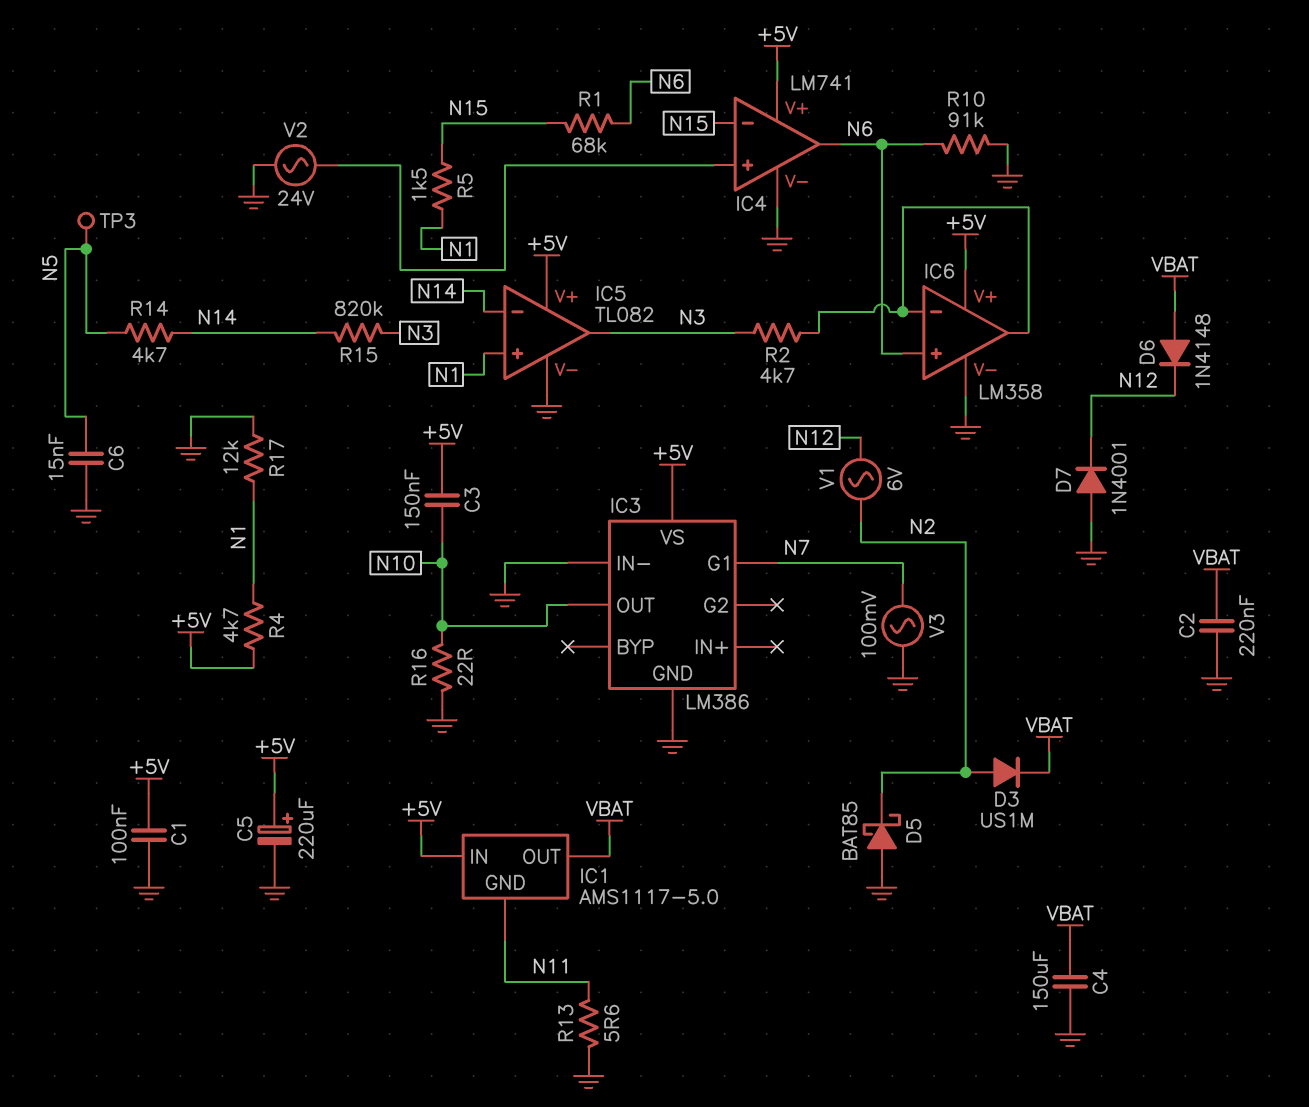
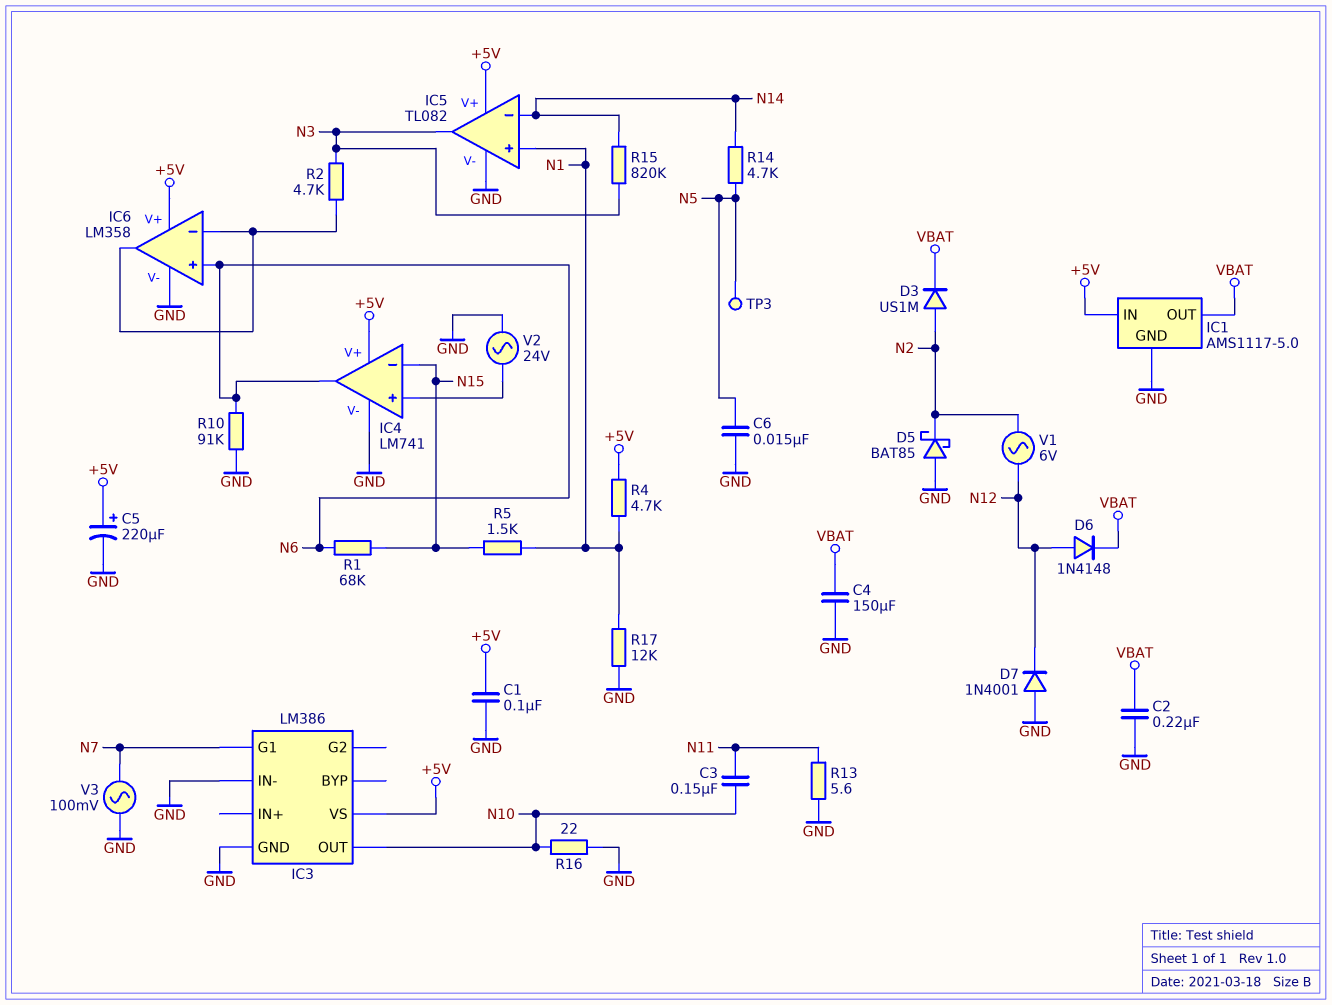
C3: 150nF (+5V, N10) -> 150nF (N10, N11)
D6: diode 1N4148 (A VBAT, K N12) -> diode 1N4148 (A N12, K VBAT)
IC1 pin GND: N11 -> GND

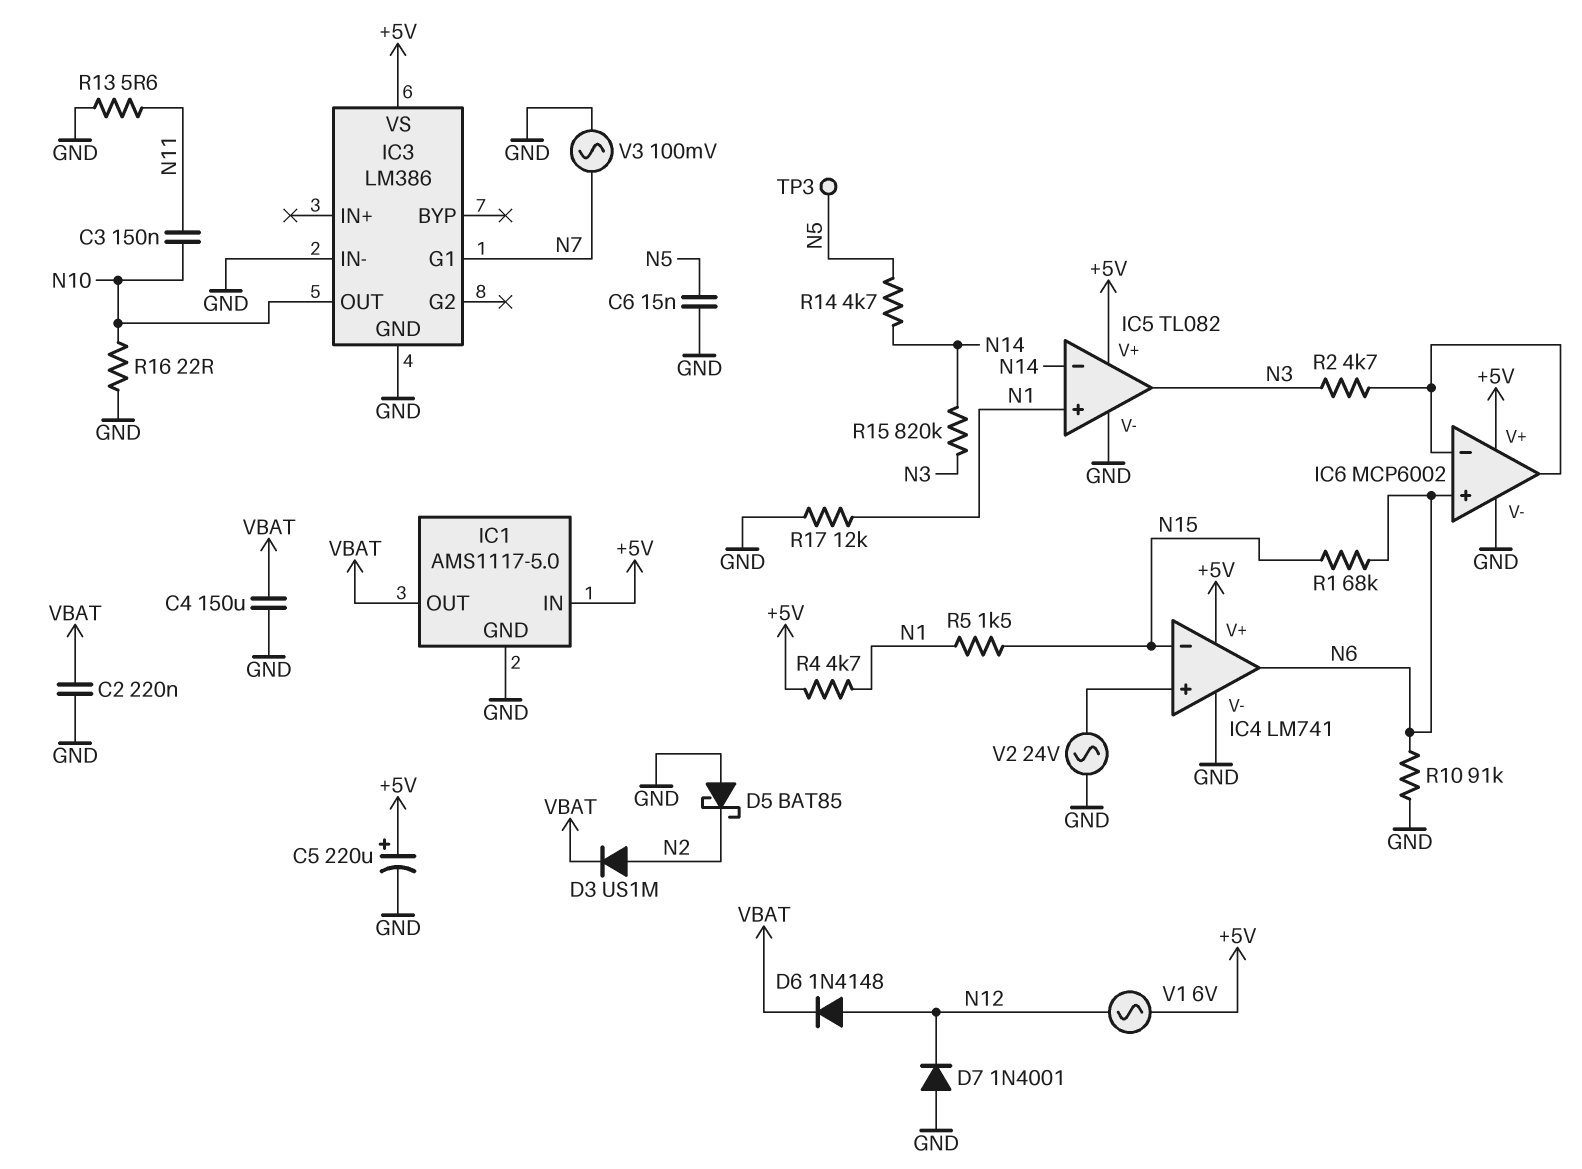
C1: 100nF (+5V, GND) -> none
IC6: LM358 -> MCP6002
V1: AC 6V (N2, N12) -> AC 6V (+5V, N12)

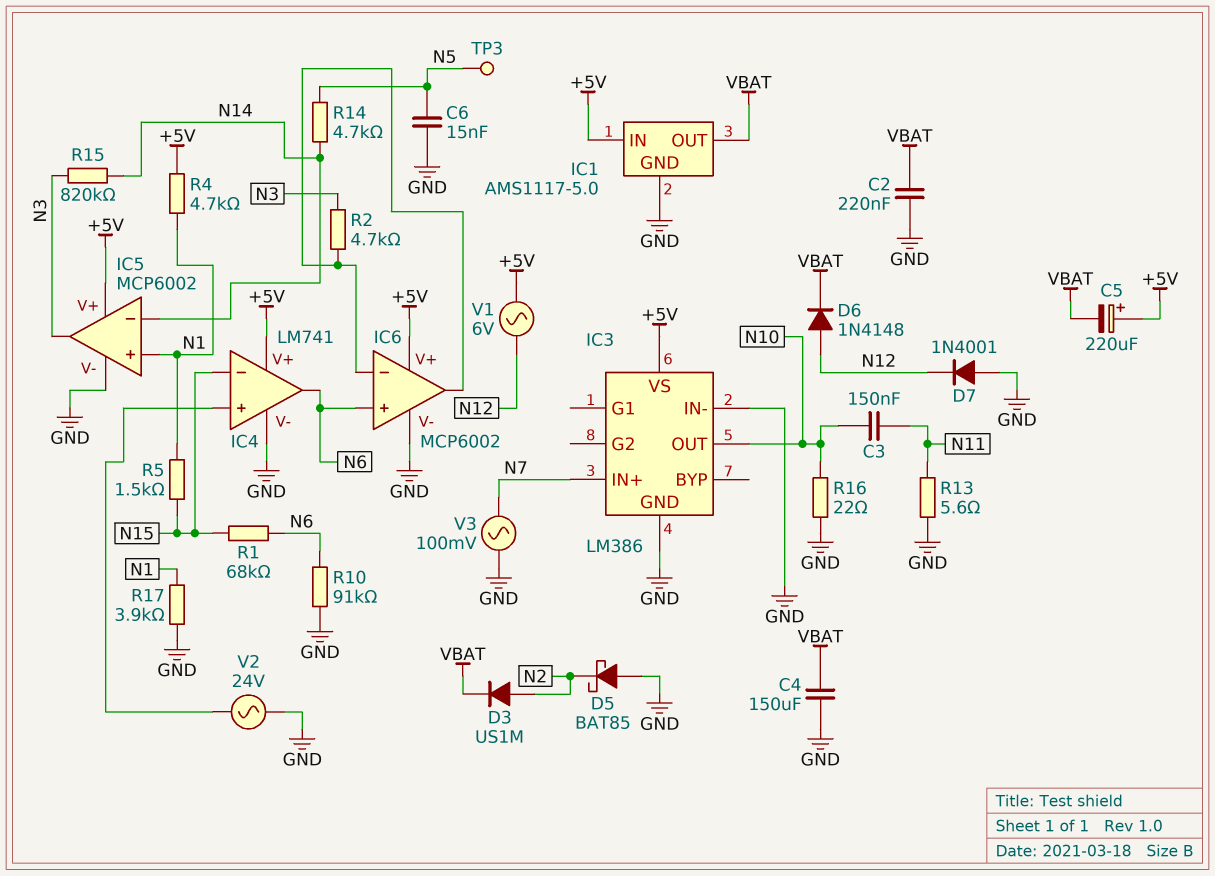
C5: 220uF (plus +5V, minus GND) -> 220uF (plus +5V, minus VBAT)
IC3 pin G1: N7 -> none
IC3 pin IN+: none -> N7
IC5: TL082 -> MCP6002
R17: 12k (GND, N1) -> 3.9k (GND, N1)

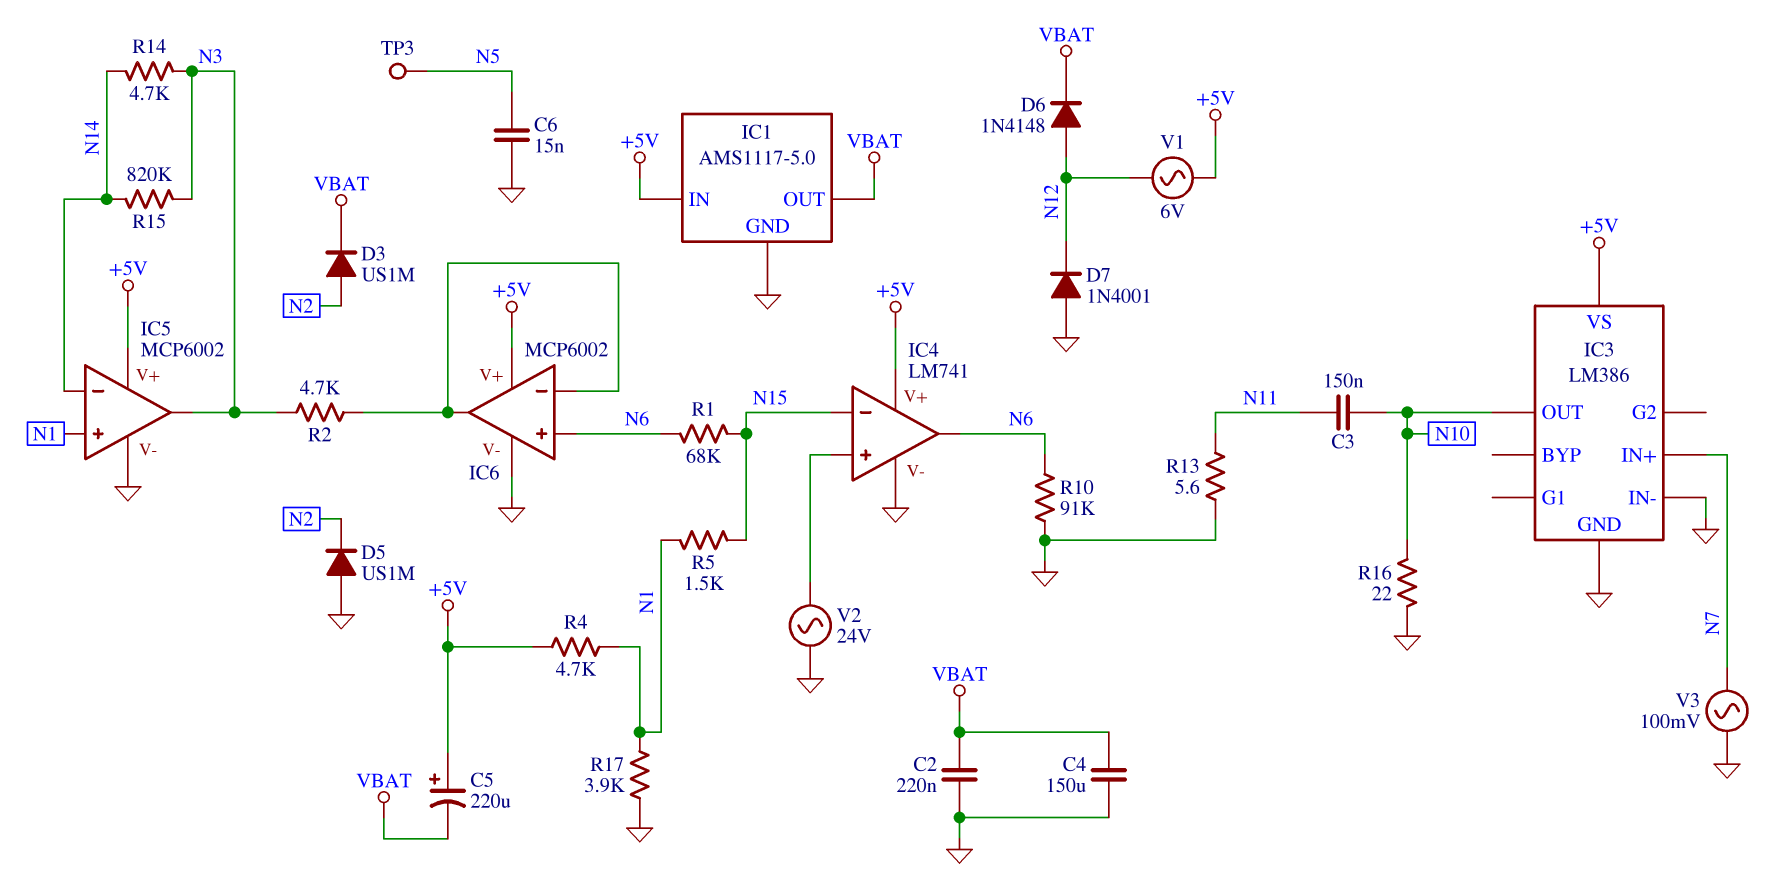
D5: schottky BAT85 (A GND, K N2) -> diode US1M (A GND, K N2)
R14: 4.7k (N5, N14) -> 4.7k (N3, N14)

